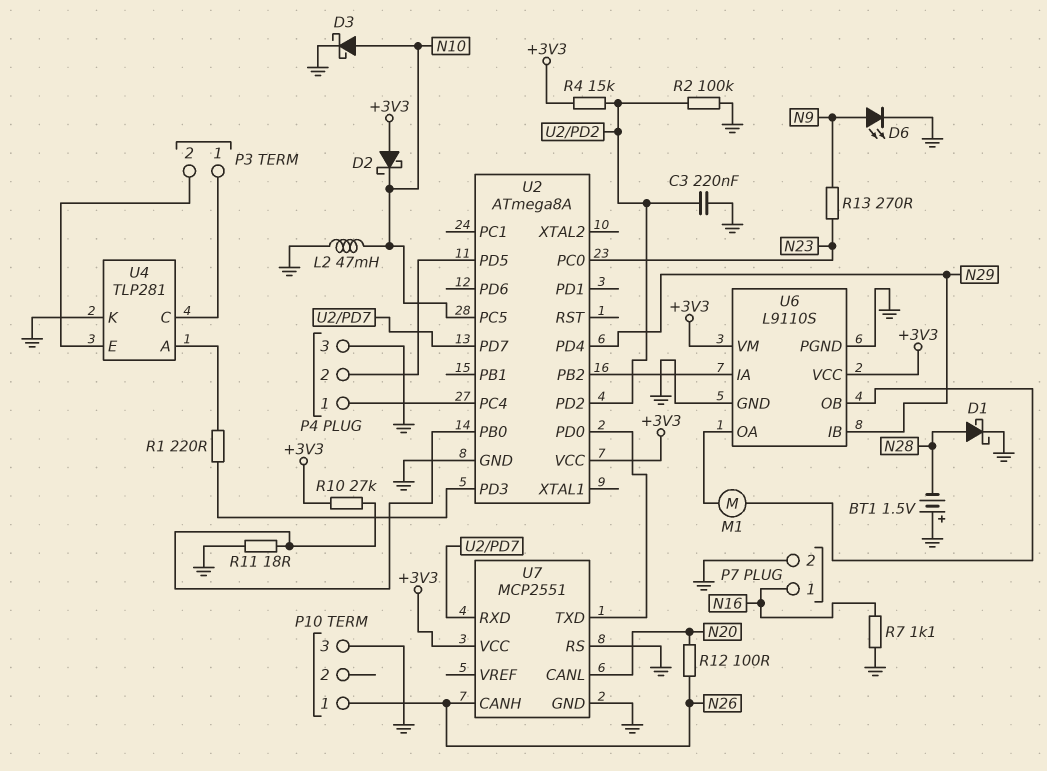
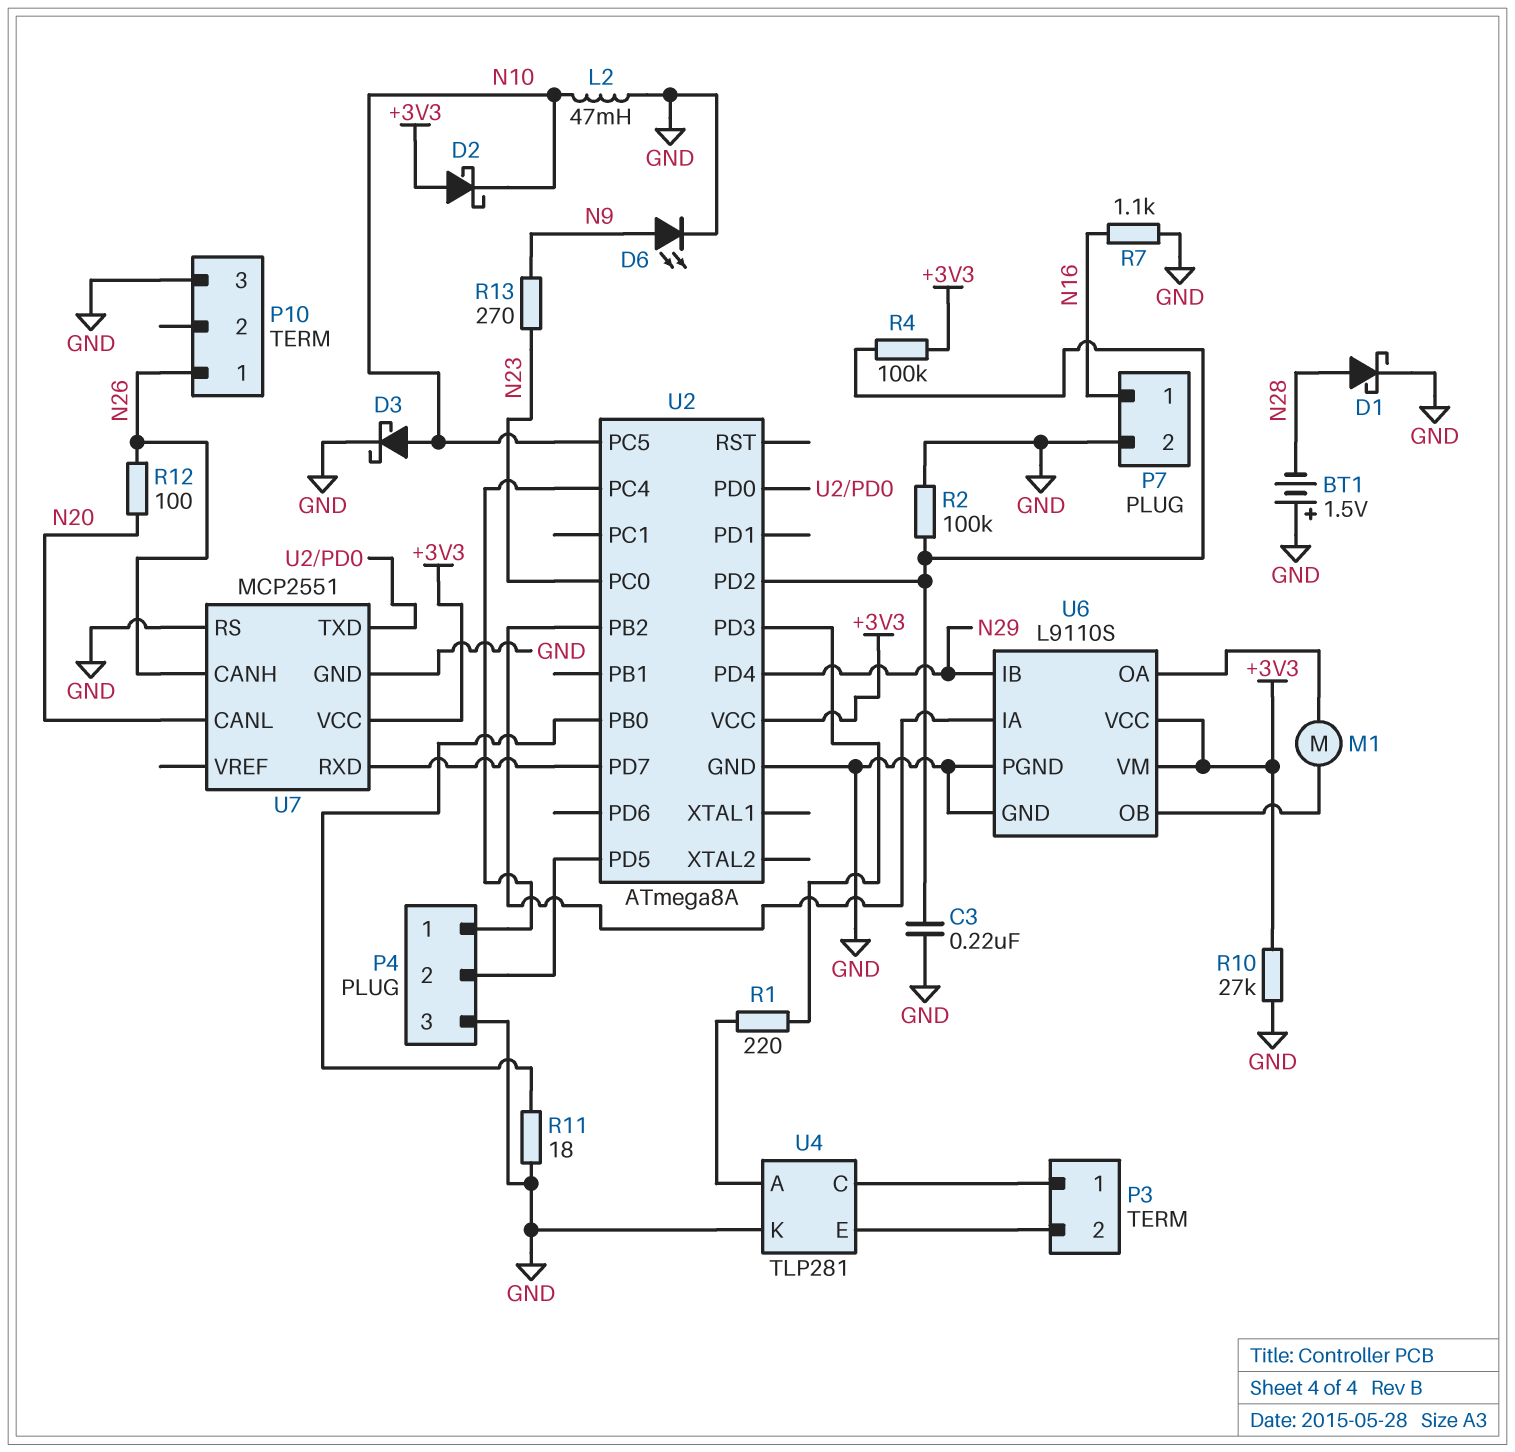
R4: 15k (+3V3, U2/PD2) -> 100k (+3V3, U2/PD2)
R10: 27k (+3V3, U2/PB0) -> 27k (+3V3, GND)

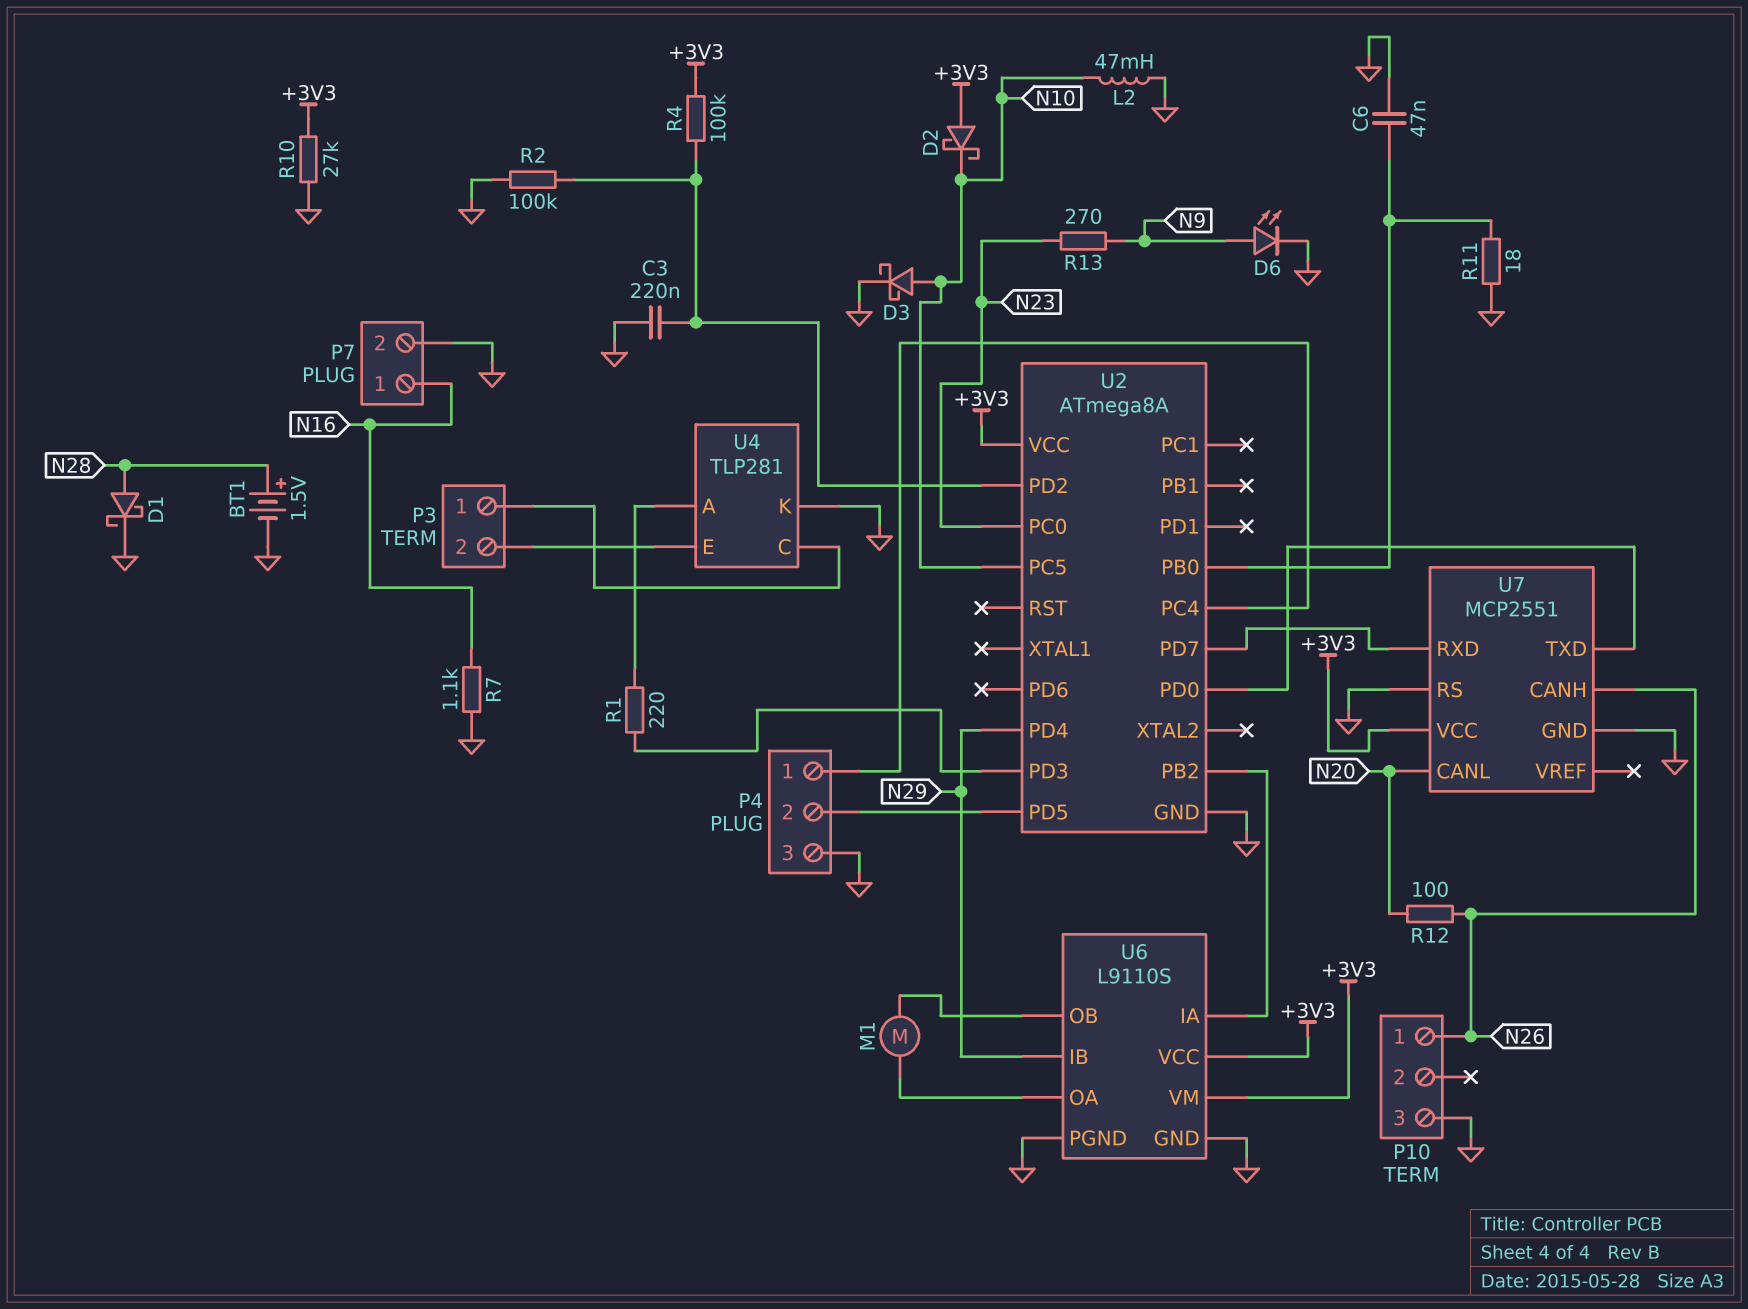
BT1: 1.5V (plus GND, minus N28) -> 1.5V (plus N28, minus GND)
C6: none -> 47nF (GND, U2/PB0)

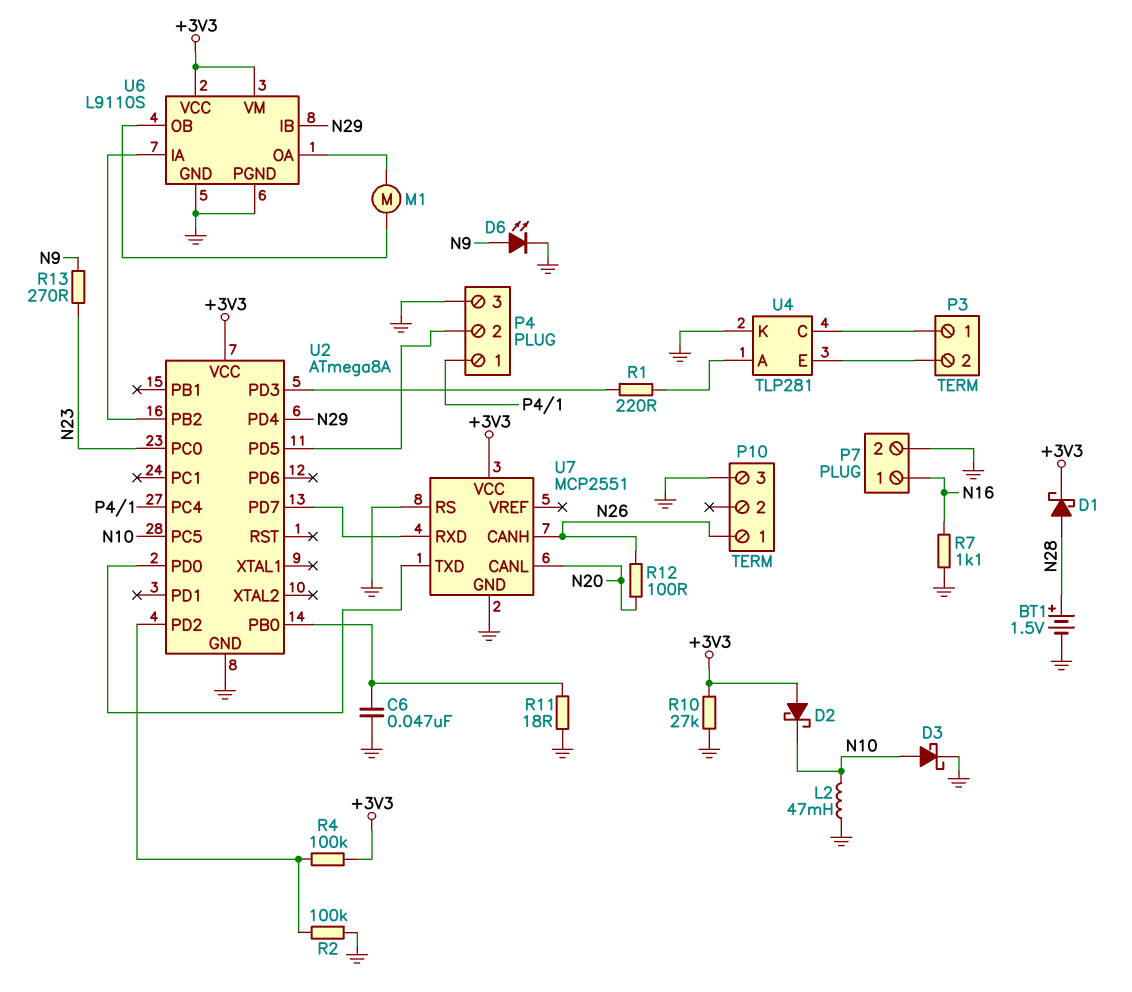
C3: 220nF (GND, U2/PD2) -> none
D1: schottky (A N28, K GND) -> schottky (A N28, K +3V3)

